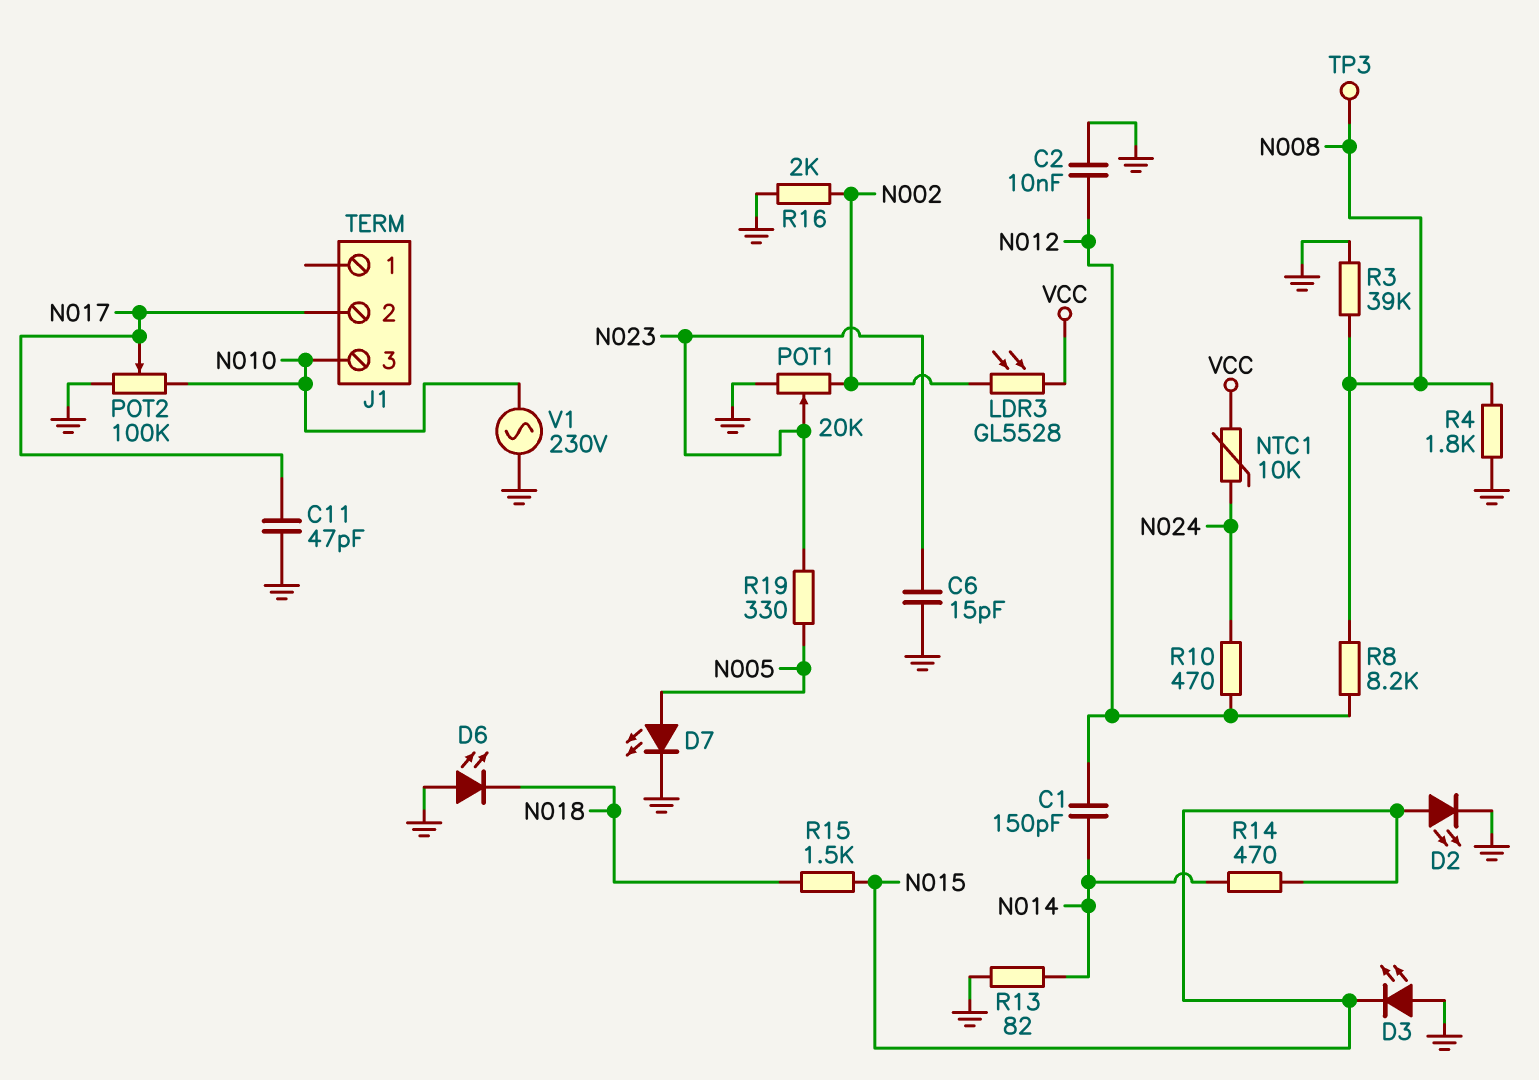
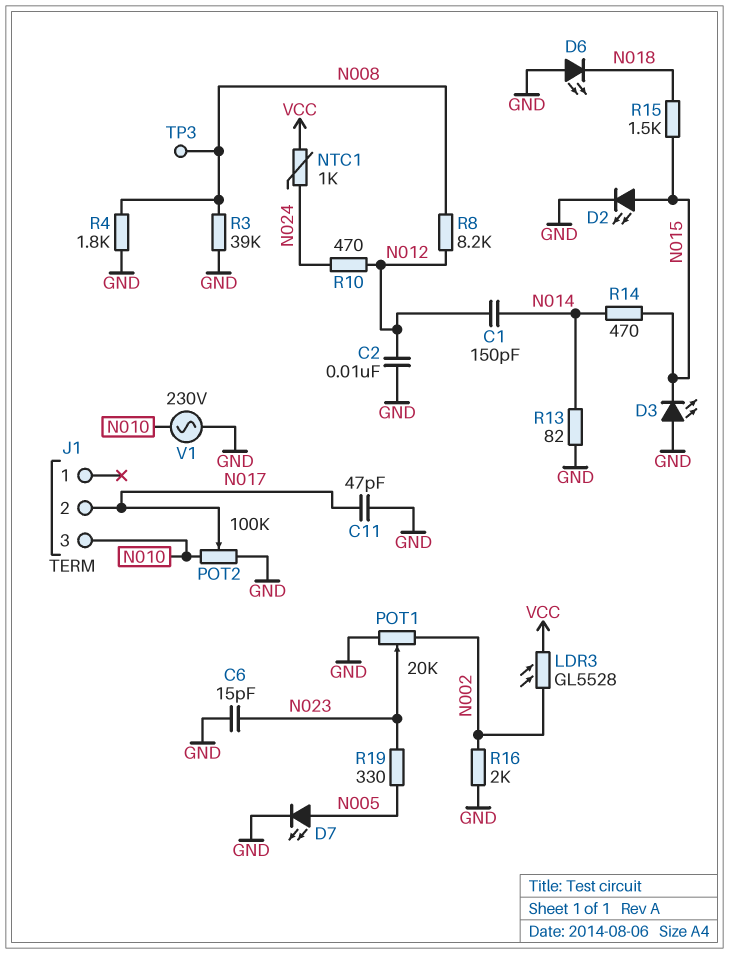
NTC1: 10k (N024, VCC) -> 1k (N024, VCC)

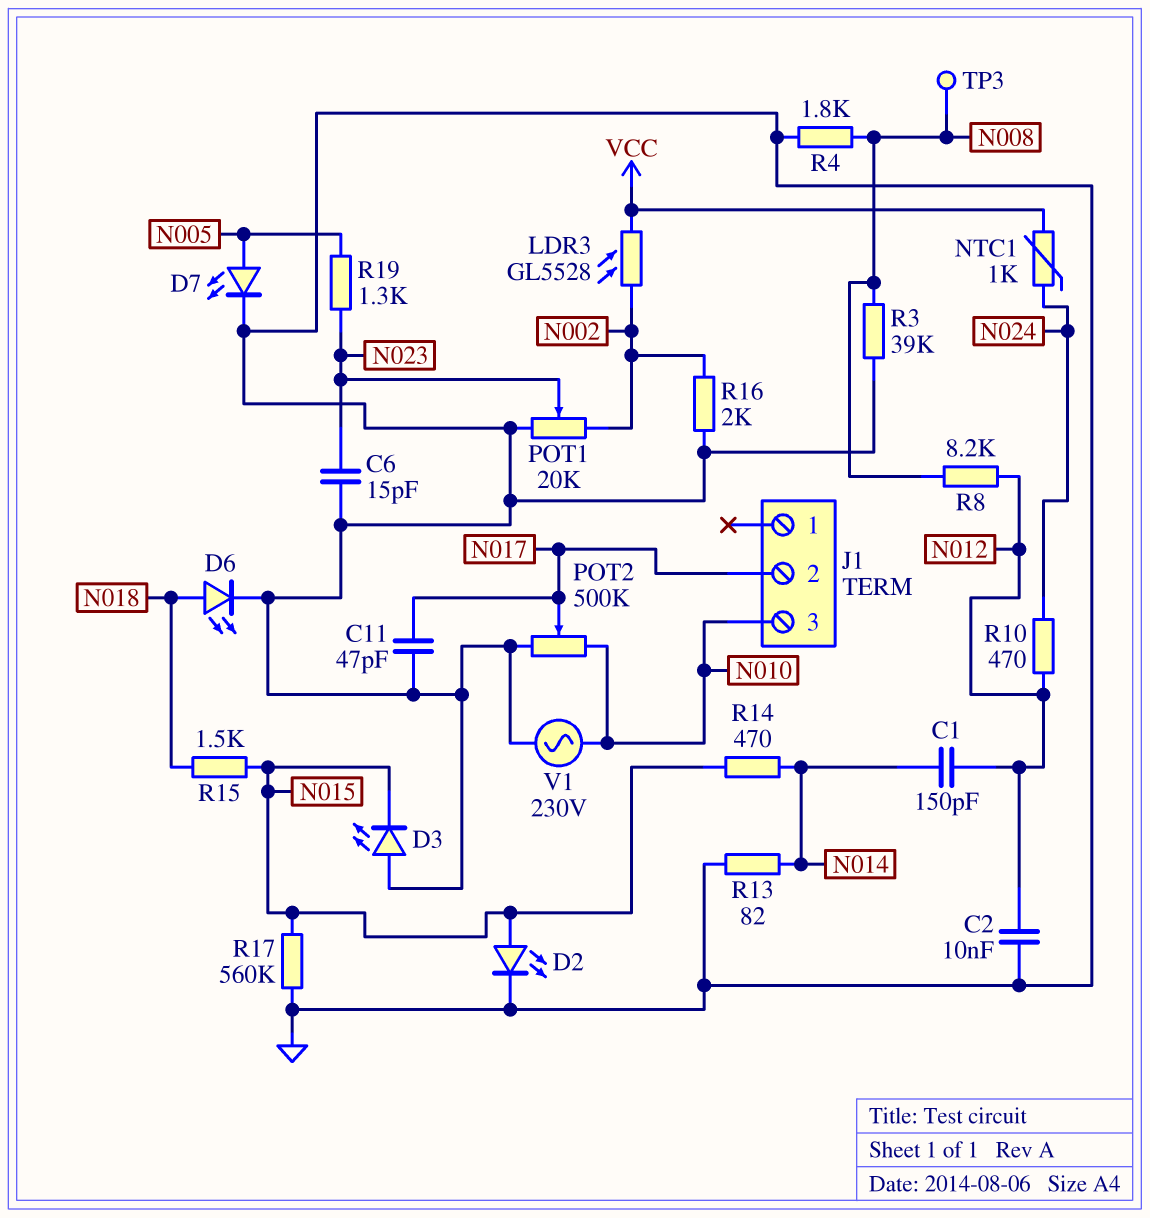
D6: LED (A GND, K N018) -> LED (A N018, K GND)
POT2: 100k (GND, N010, wiper N017) -> 500k (GND, N010, wiper N017)
R17: none -> 560k (GND, N015)
R19: 330 (N005, N023) -> 1.3k (N005, N023)

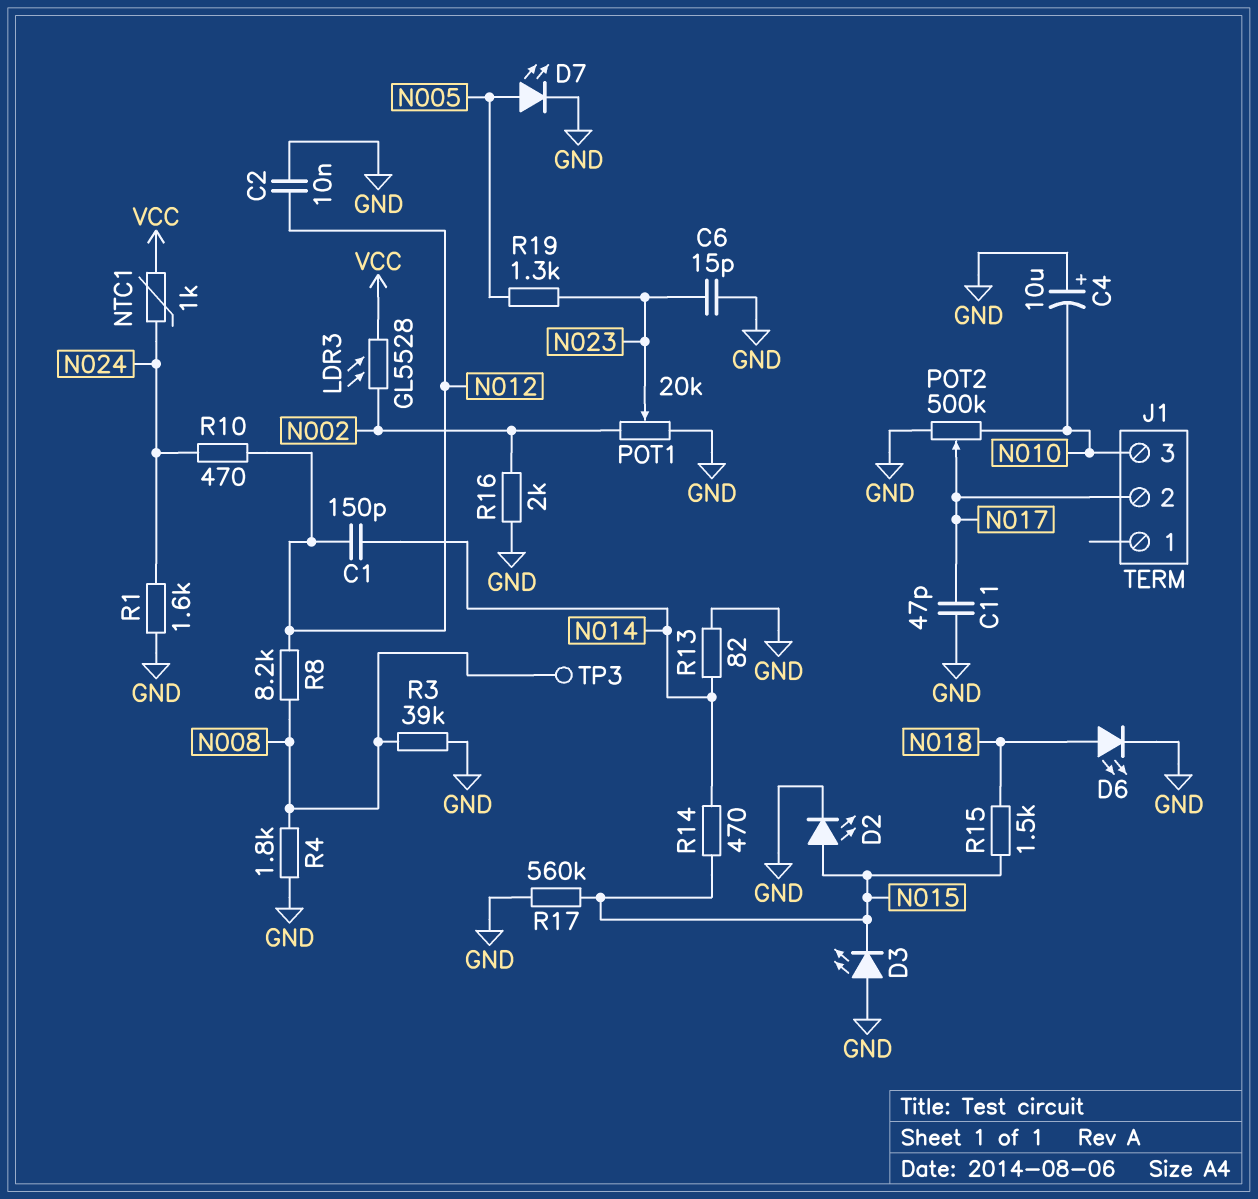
C4: none -> 10uF (plus GND, minus N010)
R1: none -> 1.6k (GND, N024)
V1: AC 230V (GND, N010) -> none

